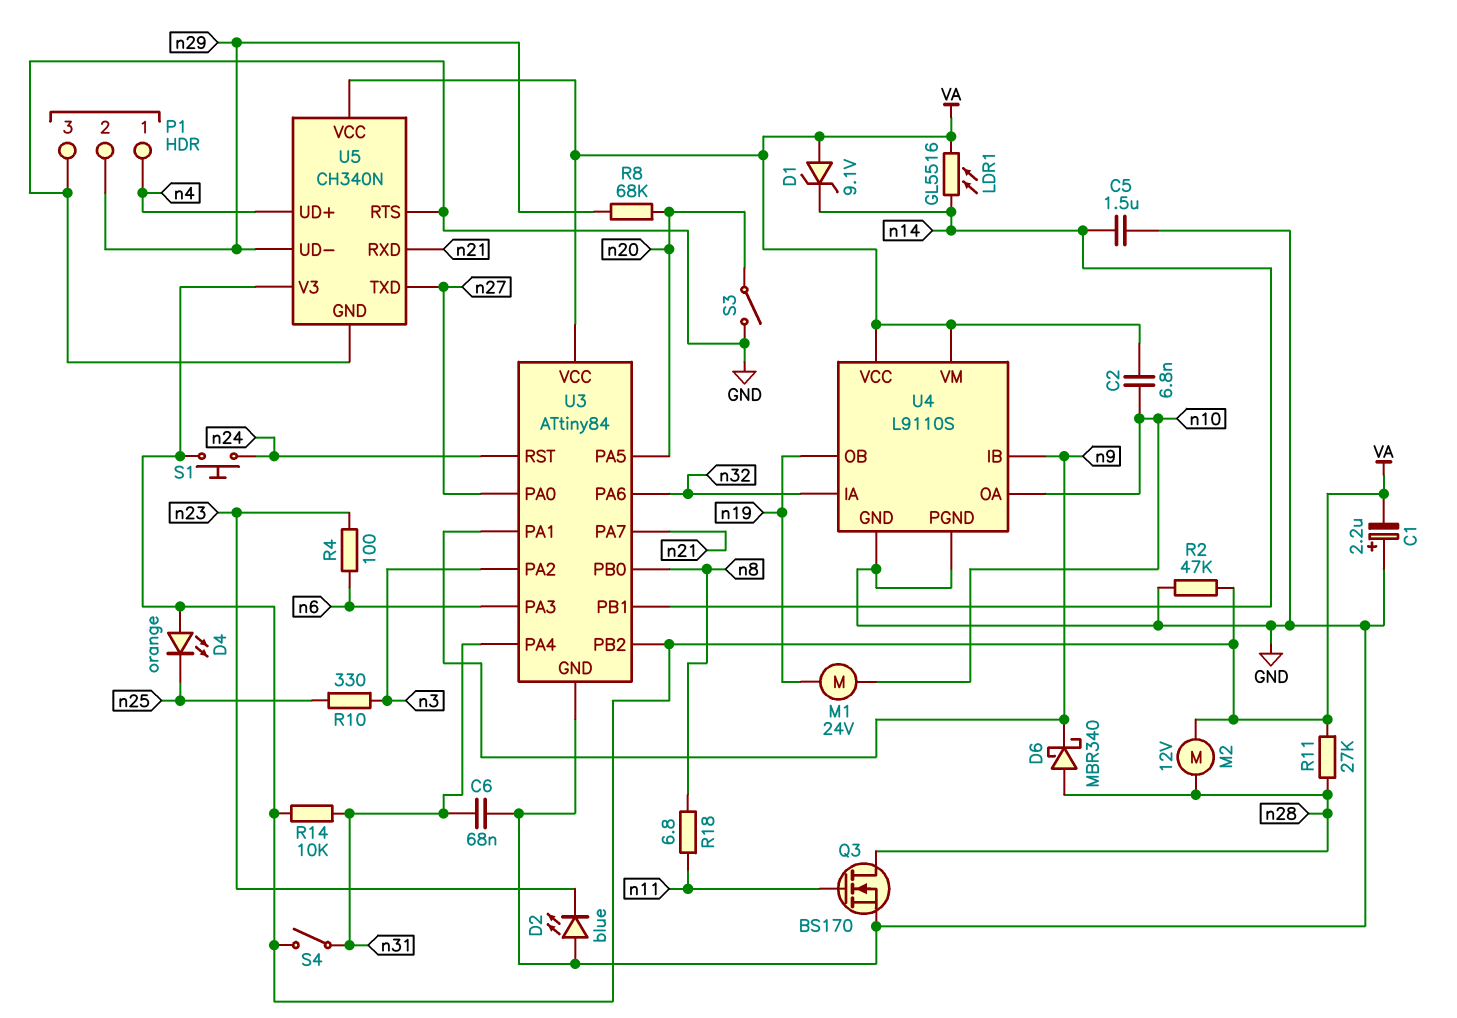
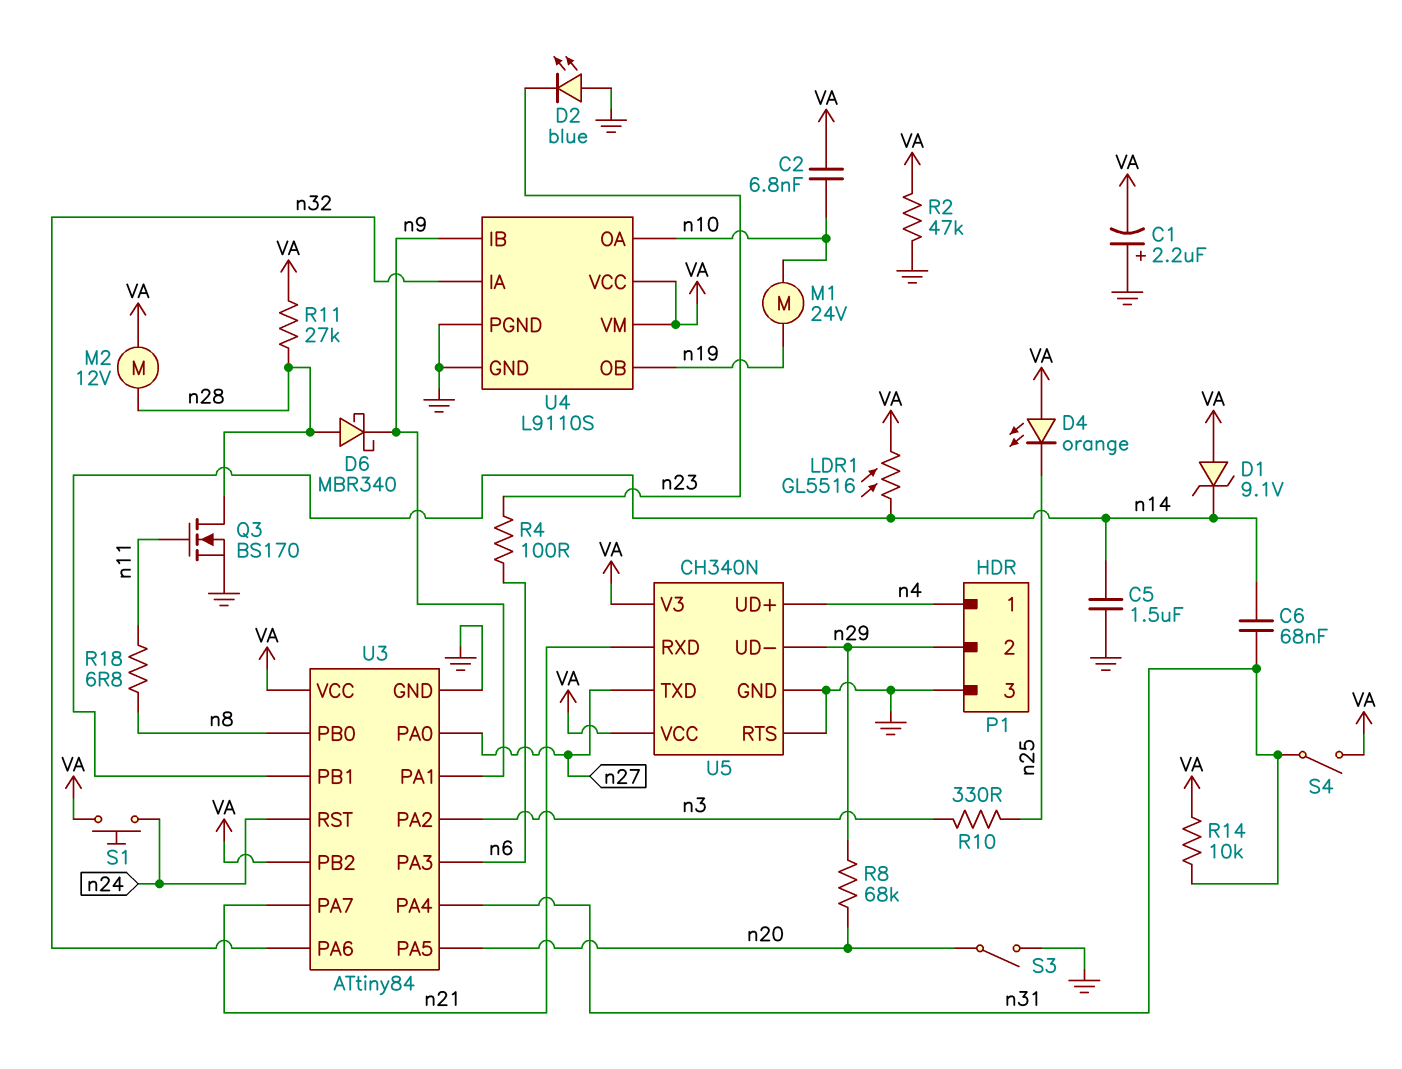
C6: 68nF (GND, n31) -> 68nF (n14, n31)

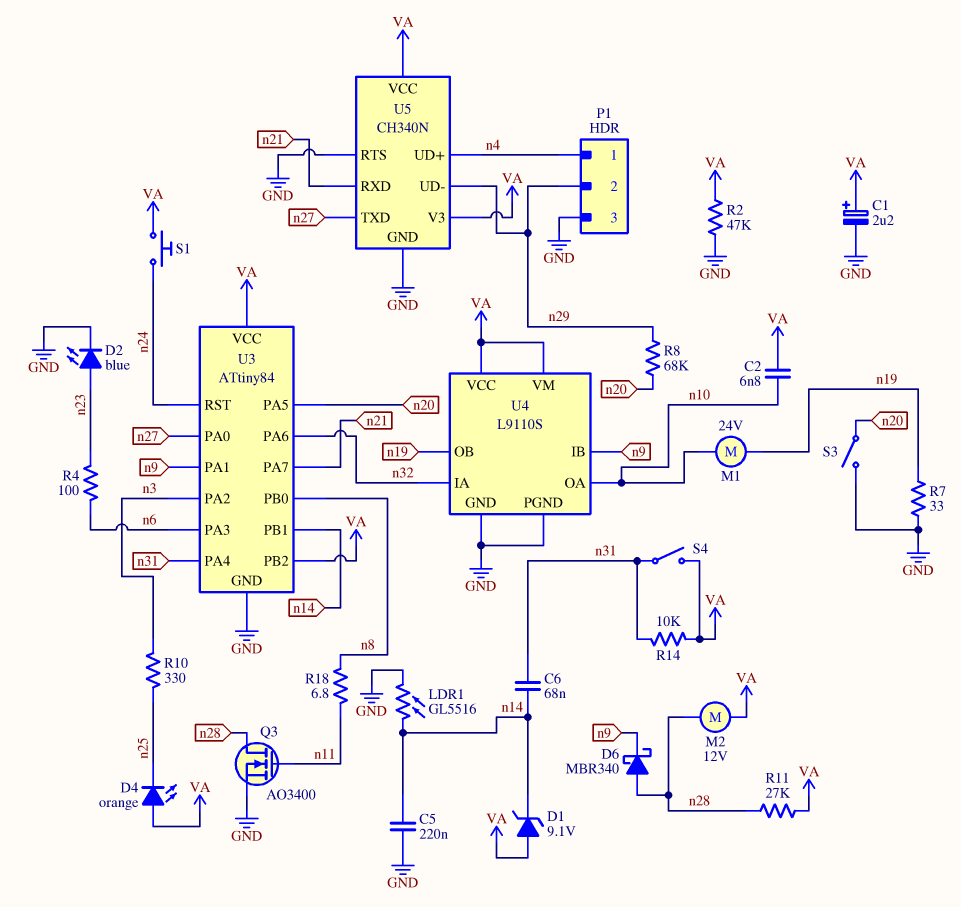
C1: 2.2uF (plus GND, minus VA) -> 2.2uF (plus VA, minus GND)
C5: 1.5uF (GND, n14) -> 220nF (GND, n14)
D2: LED blue (A GND, K n23) -> LED blue (A n23, K GND)
LDR1: GL5516 (VA, n14) -> GL5516 (GND, n14)
Q3: NMOS BS170 (G n11, D n28, S GND) -> NMOS AO3400 (G n11, D n28, S GND)
R7: none -> 33 (GND, n19)

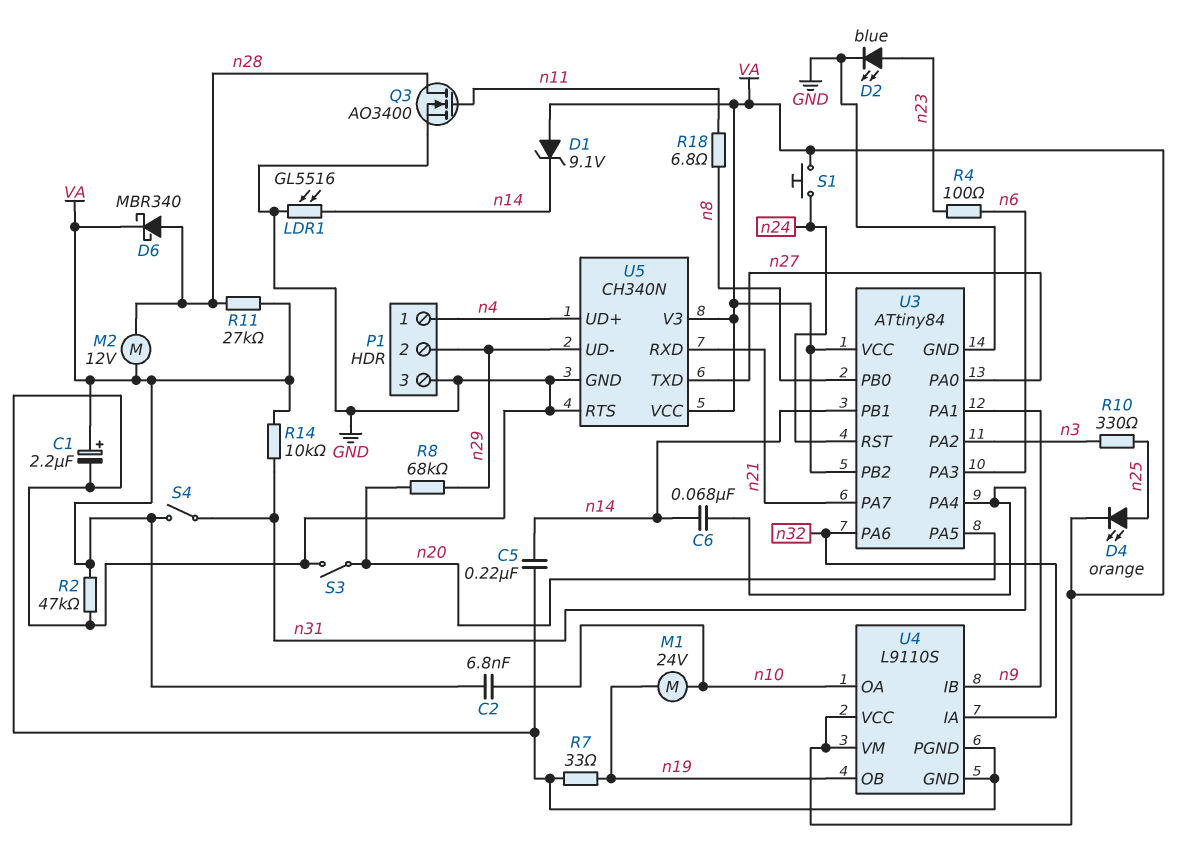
D4: LED orange (A VA, K n25) -> LED orange (A n25, K VA)
D6: schottky MBR340 (A n28, K n9) -> schottky MBR340 (A n28, K VA)

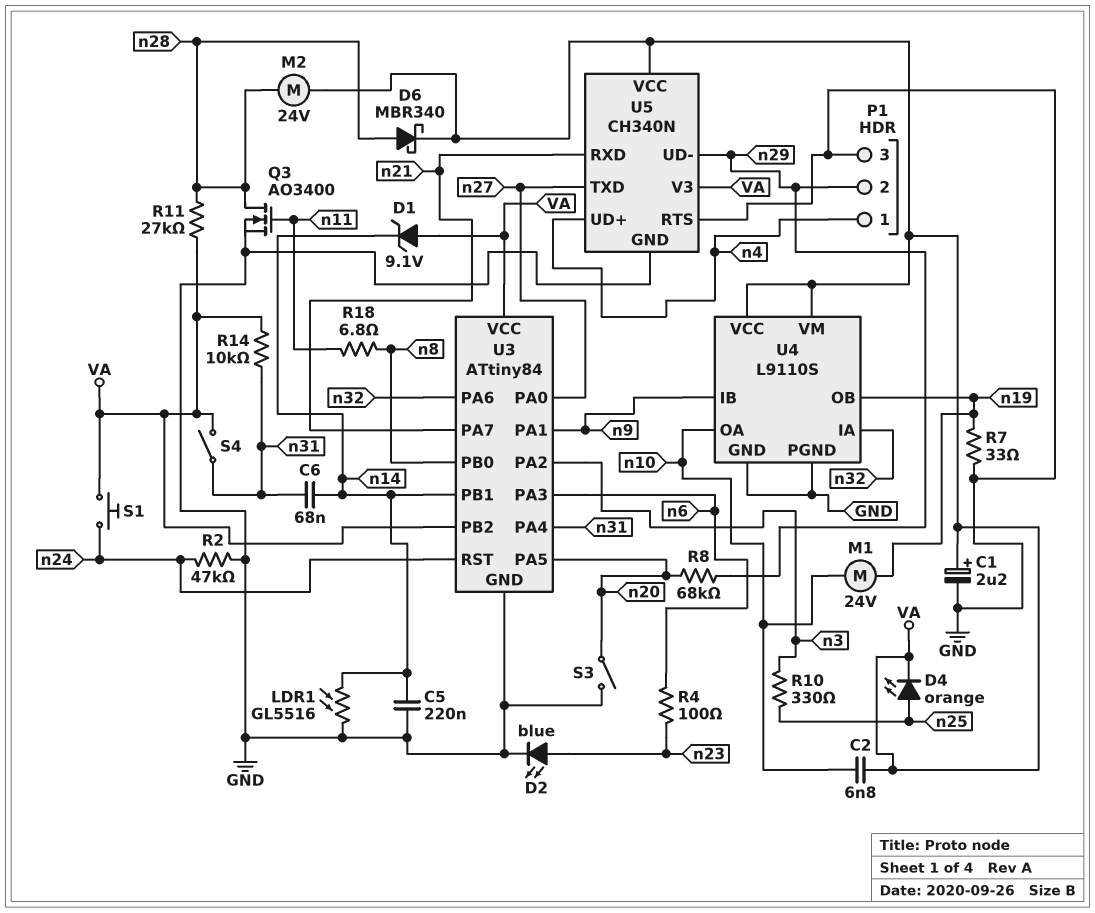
M2: motor 12V (VA, n28) -> motor 24V (VA, n28)
R2: 47k (GND, VA) -> 47k (GND, n24)

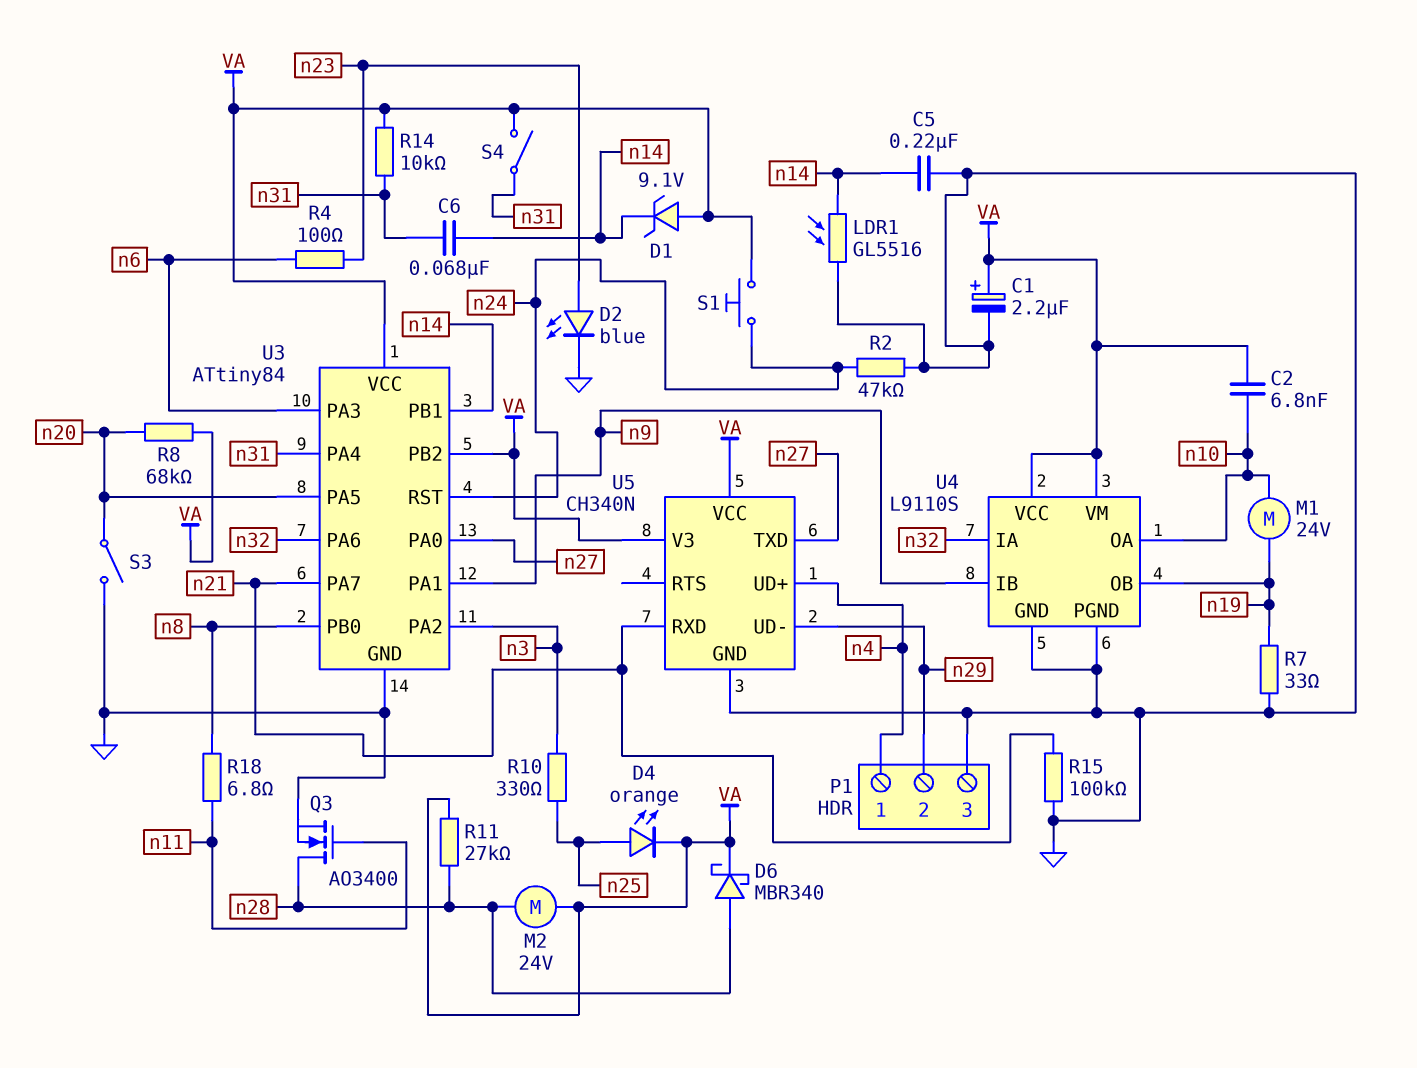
R8: 68k (n20, n29) -> 68k (VA, n20)
R15: none -> 100k (GND, n21)
U5 pin RTS: GND -> none

